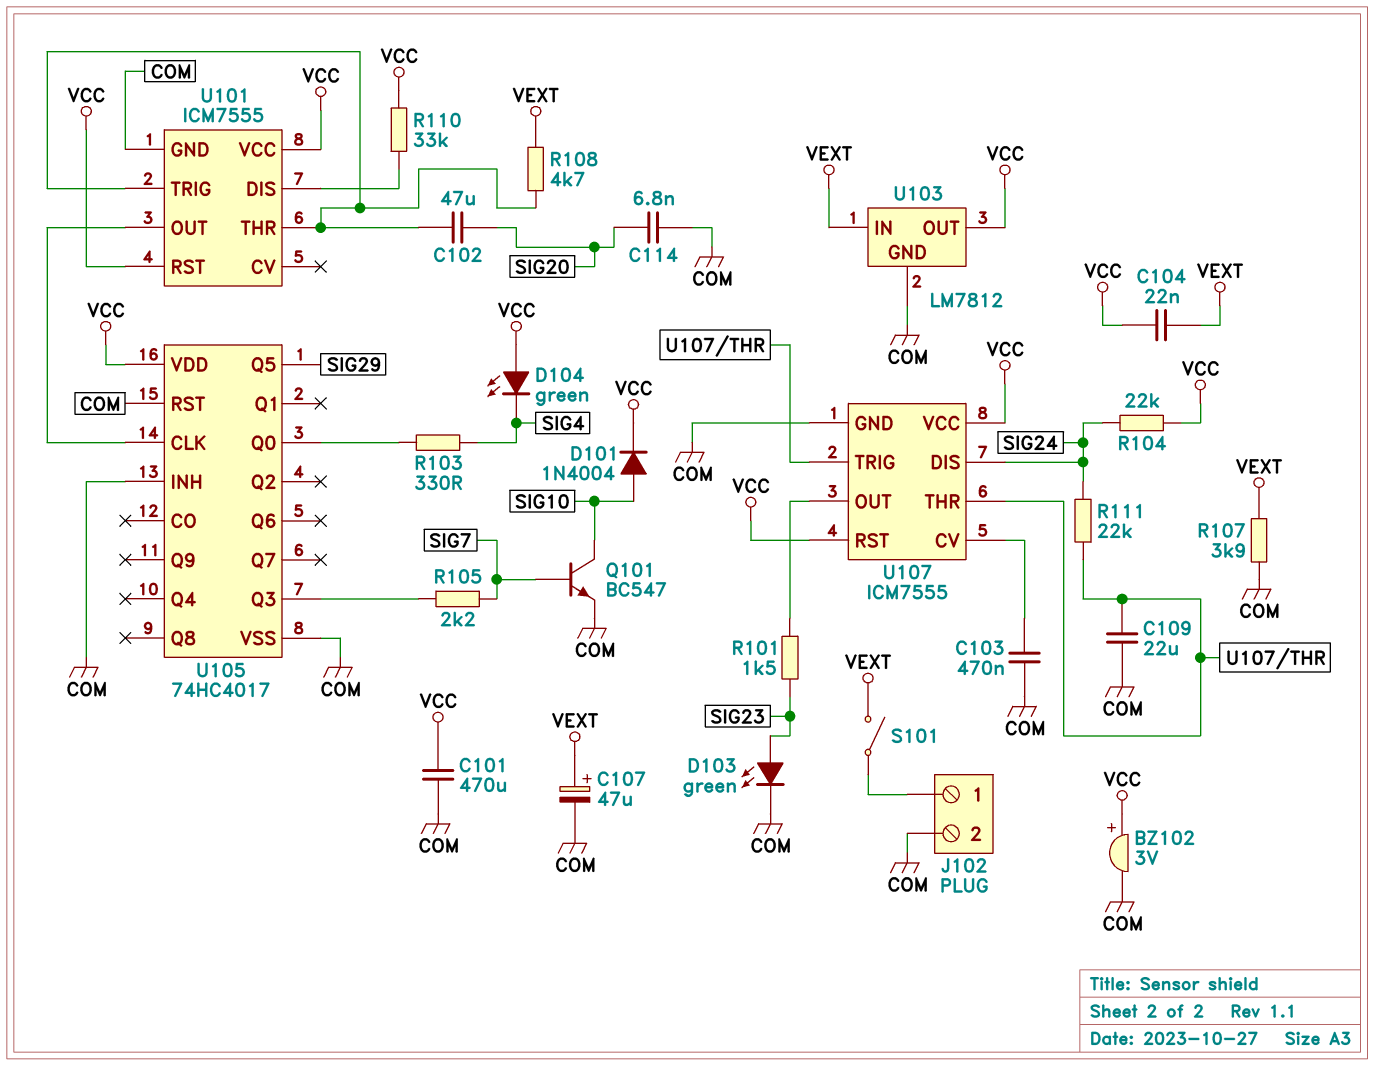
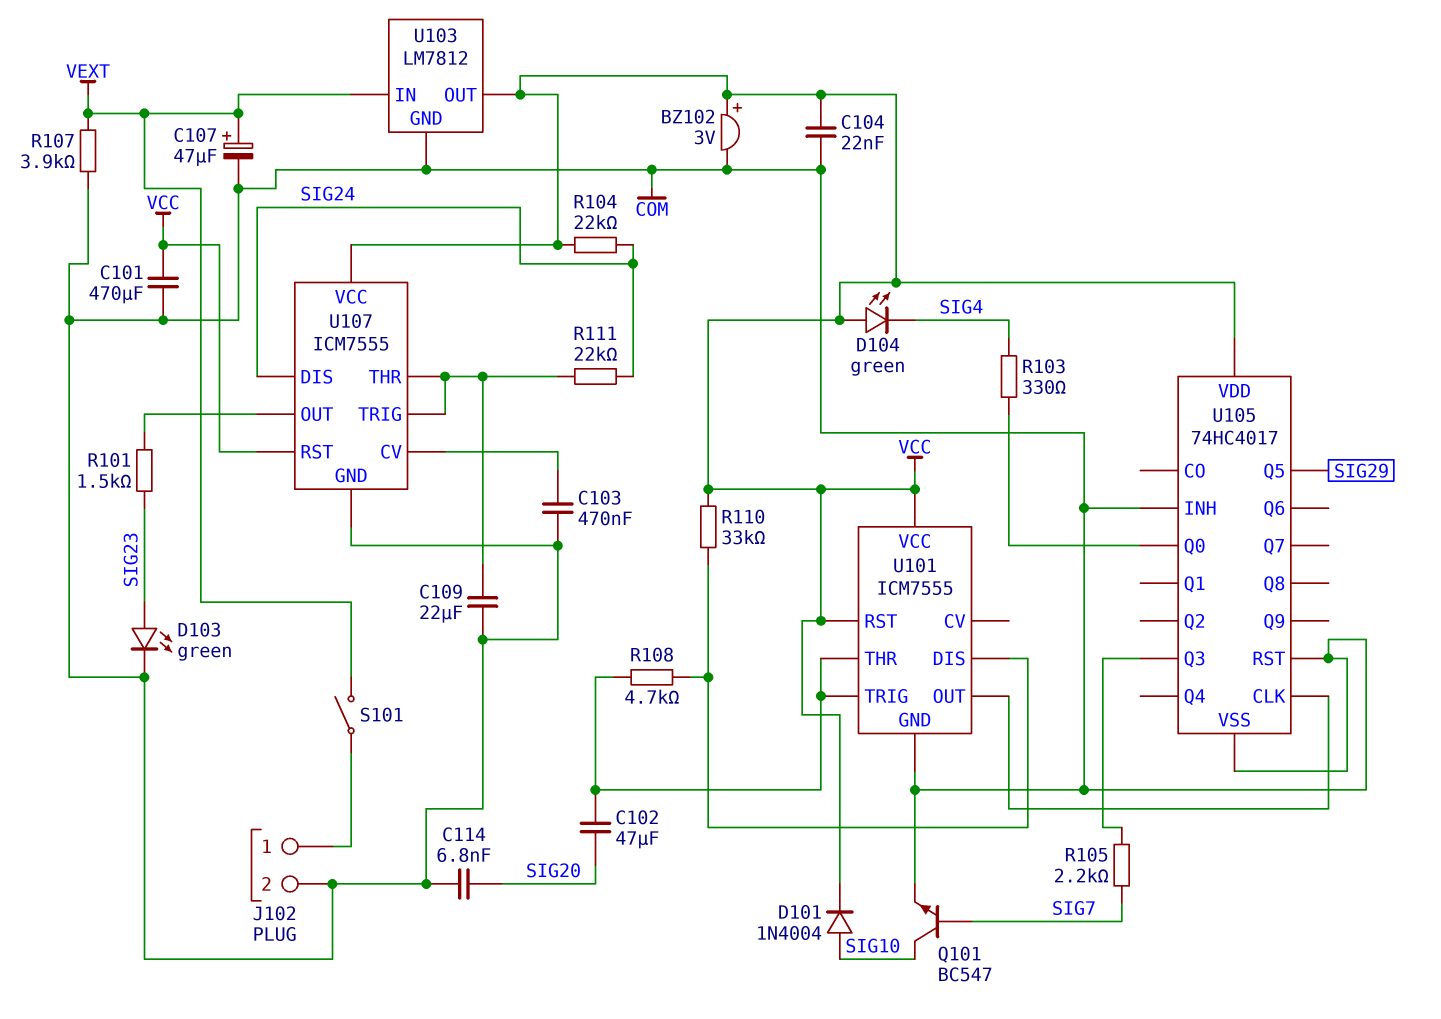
C104: 22nF (VCC, VEXT) -> 22nF (COM, VCC)
R108: 4.7k (U101/THR, VEXT) -> 4.7k (U101/DIS, U101/THR)

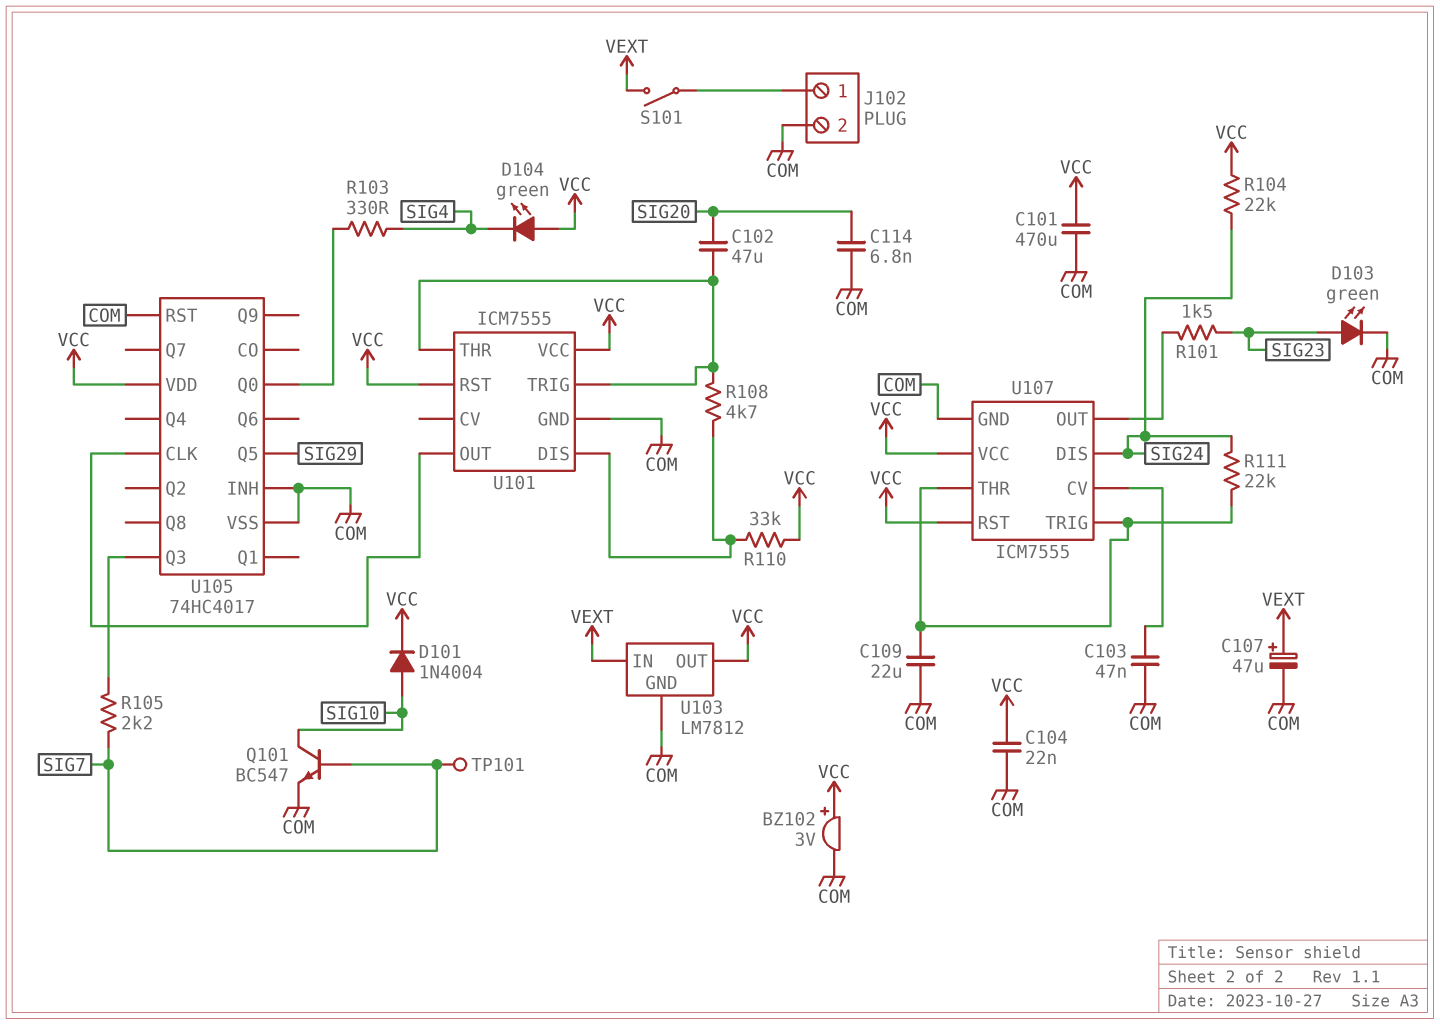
C103: 470nF (COM, U107/CV) -> 47nF (COM, U107/CV)
R107: 3.9k (COM, VEXT) -> none
TP101: none -> test point (SIG7)

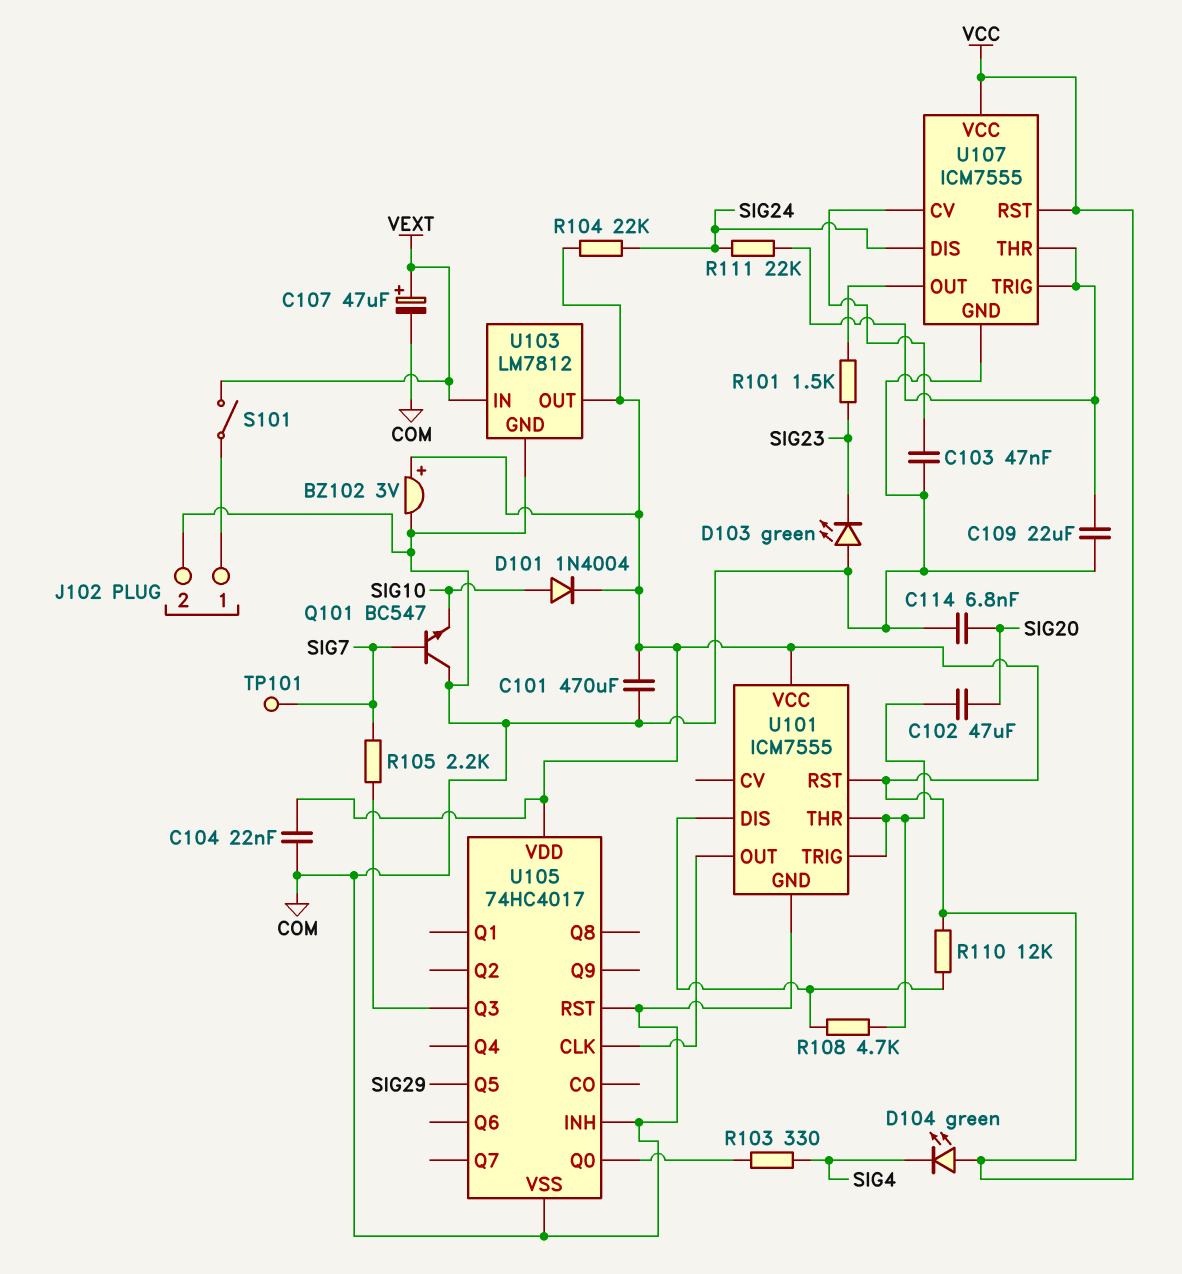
D103: LED green (A SIG23, K COM) -> LED green (A COM, K SIG23)
Q101: NPN BC547 (B SIG7, C SIG10, E COM) -> NPN BC547 (B SIG7, C COM, E SIG10)
R110: 33k (U101/DIS, VCC) -> 12k (U101/DIS, VCC)

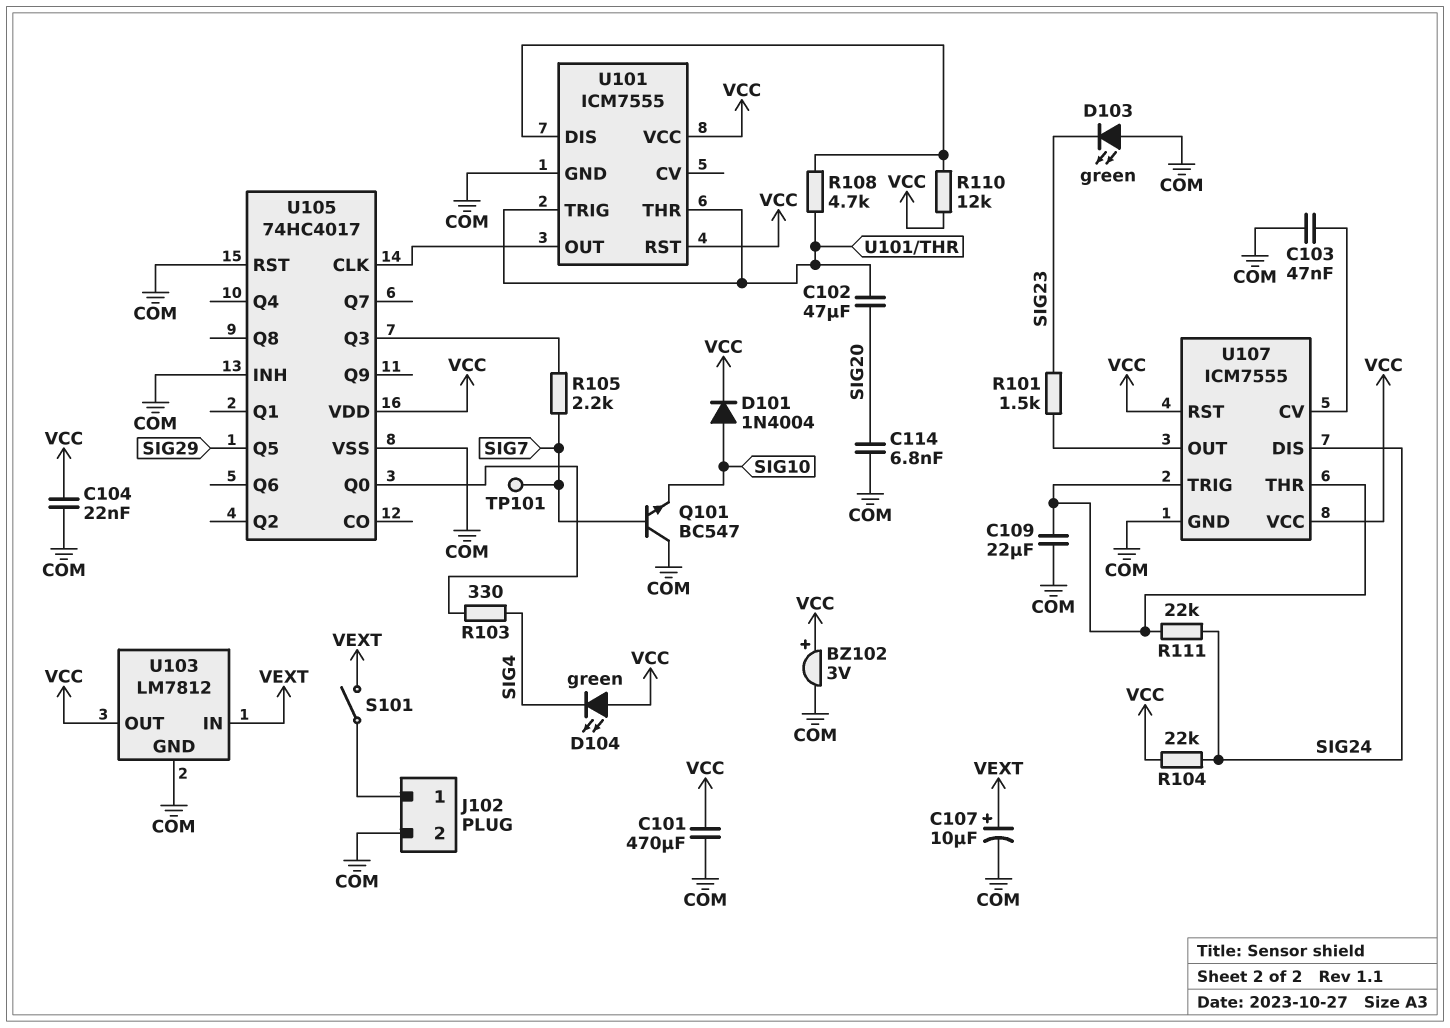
C107: 47uF (plus VEXT, minus COM) -> 10uF (plus VEXT, minus COM)

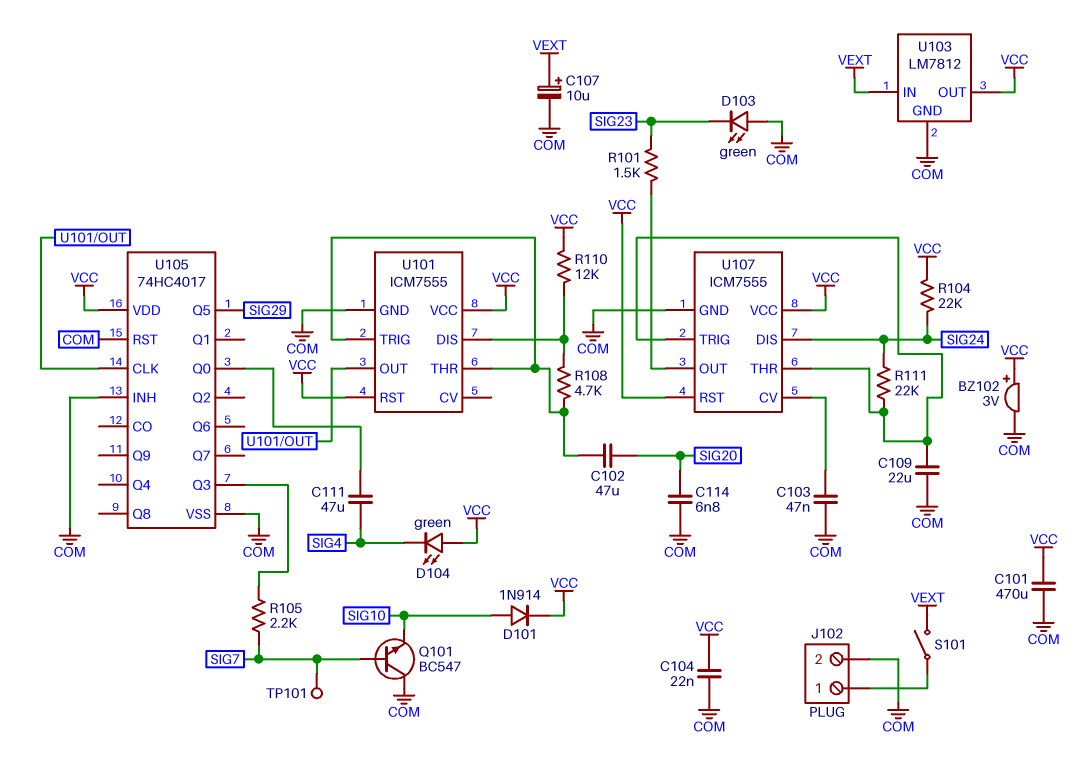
C111: none -> 47uF (SIG4, U105/Q0)
D101: diode 1N4004 (A SIG10, K VCC) -> diode 1N914 (A SIG10, K VCC)
R103: 330 (SIG4, U105/Q0) -> none

